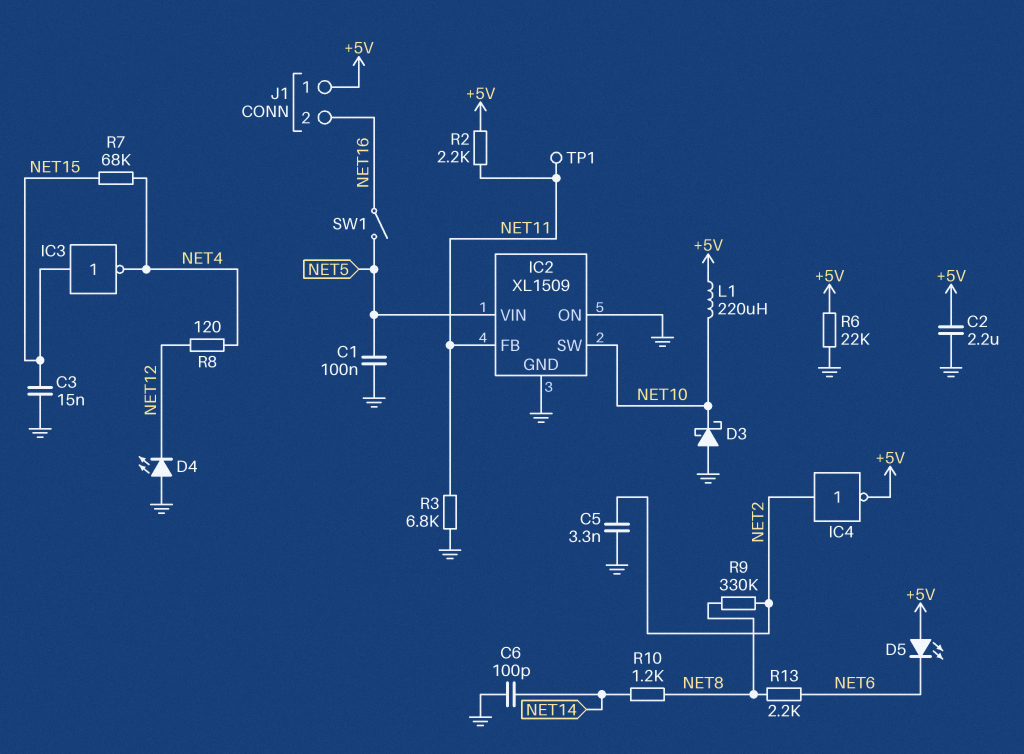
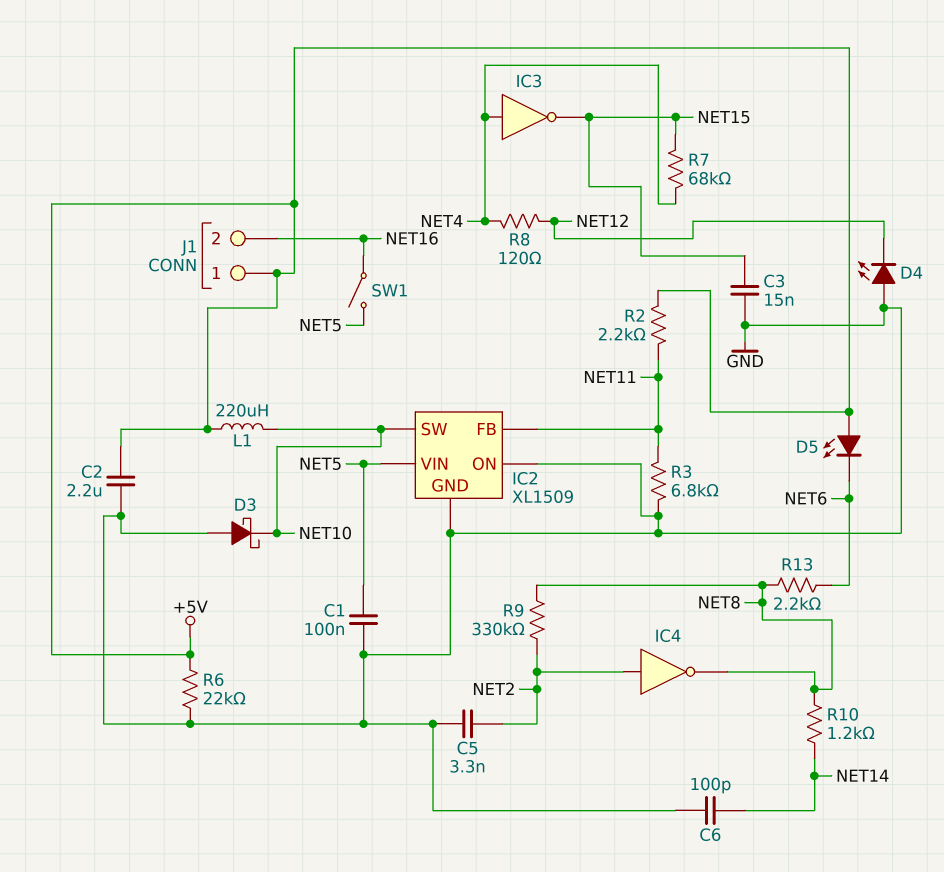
IC3: NOT (in NET15, out NET4) -> NOT (in NET4, out NET15)
IC4: NOT (in NET2, out +5V) -> NOT (in NET2, out NET8)
TP1: test point (NET11) -> none

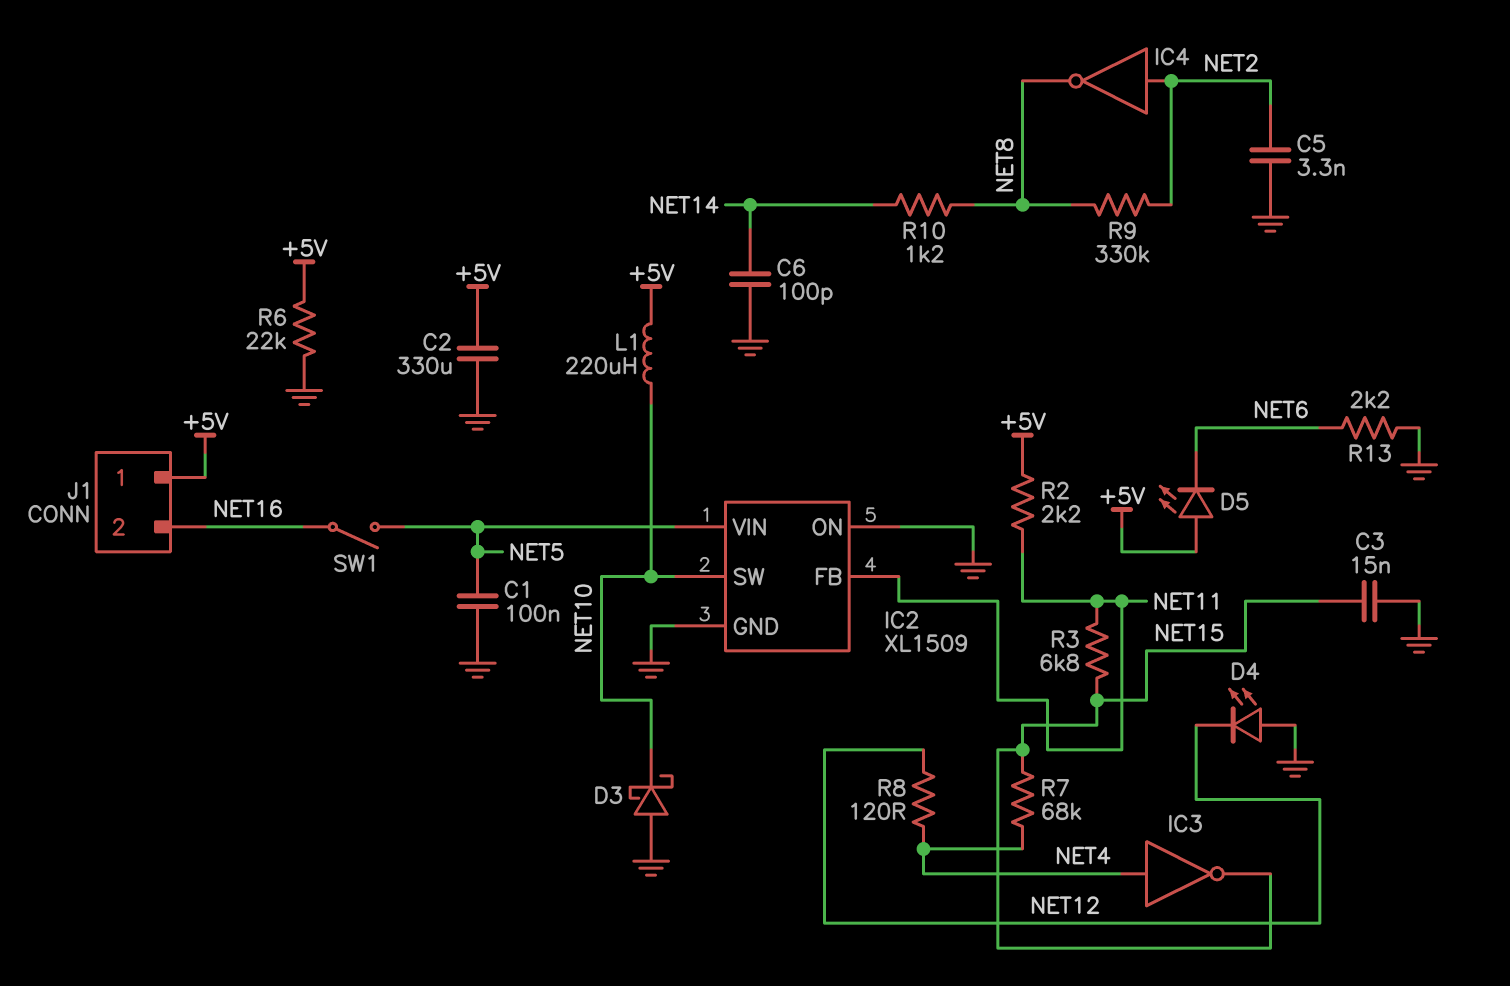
C2: 2.2uF (+5V, GND) -> 330uF (+5V, GND)
R3: 6.8k (GND, NET11) -> 6.8k (NET11, NET15)
R13: 2.2k (NET6, NET8) -> 2.2k (GND, NET6)

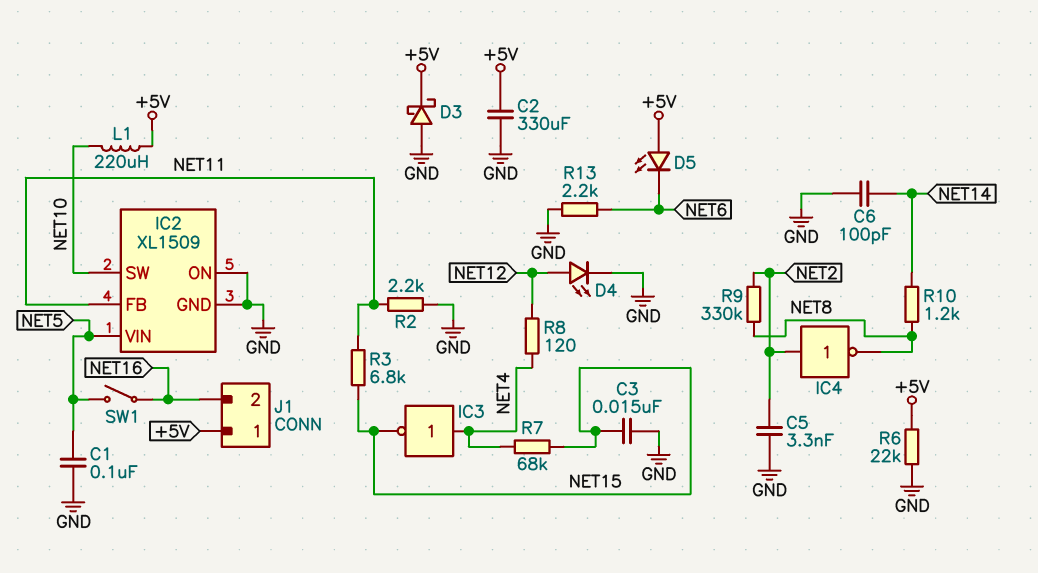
D3: schottky (A GND, K NET10) -> schottky (A GND, K +5V)
D4: LED (A GND, K NET12) -> LED (A NET12, K GND)
R2: 2.2k (+5V, NET11) -> 2.2k (GND, NET11)

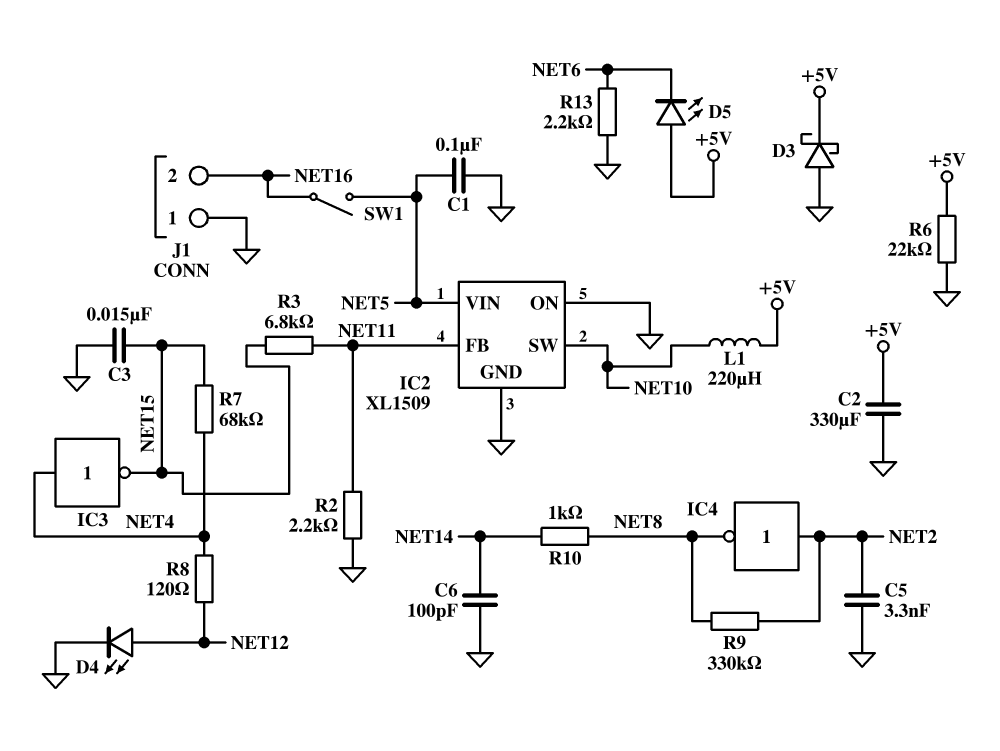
J1 pin 1: +5V -> GND
R10: 1.2k (NET8, NET14) -> 1k (NET8, NET14)

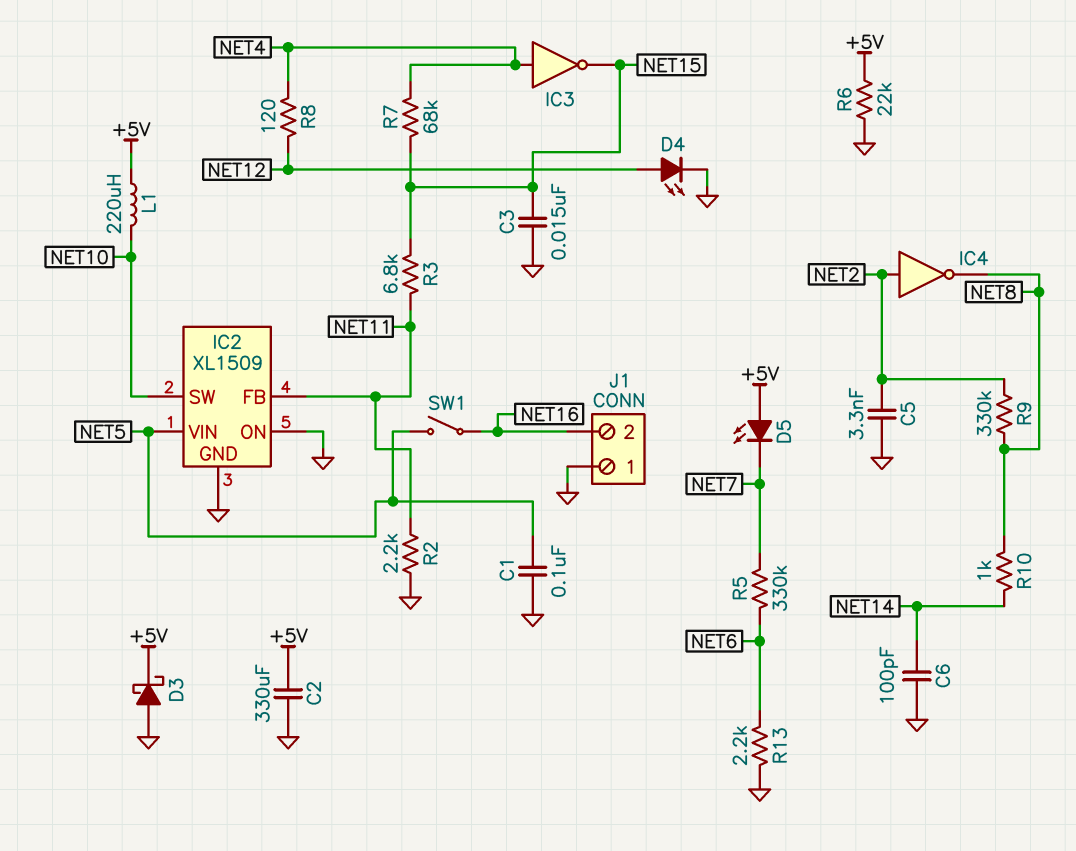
D5: LED (A +5V, K NET6) -> LED (A +5V, K NET7)
R5: none -> 330k (NET6, NET7)

